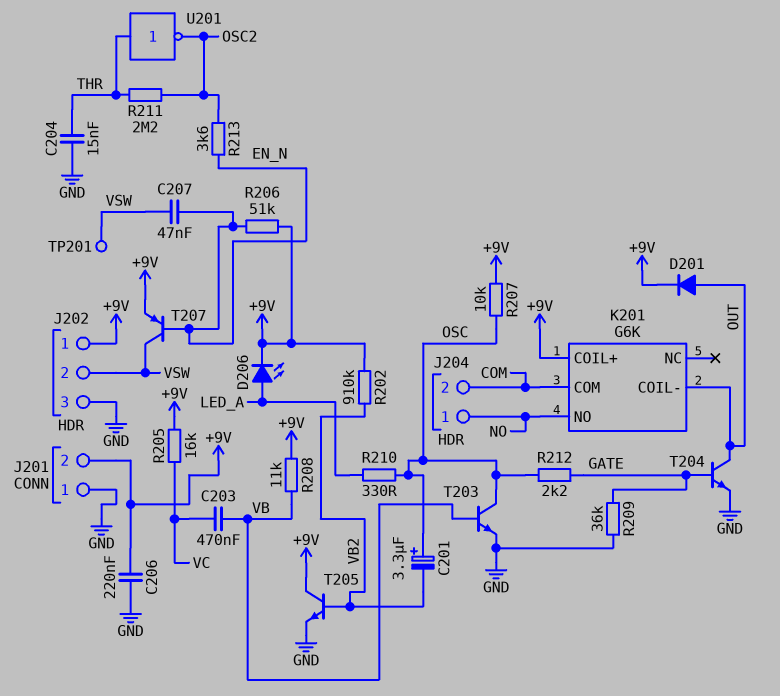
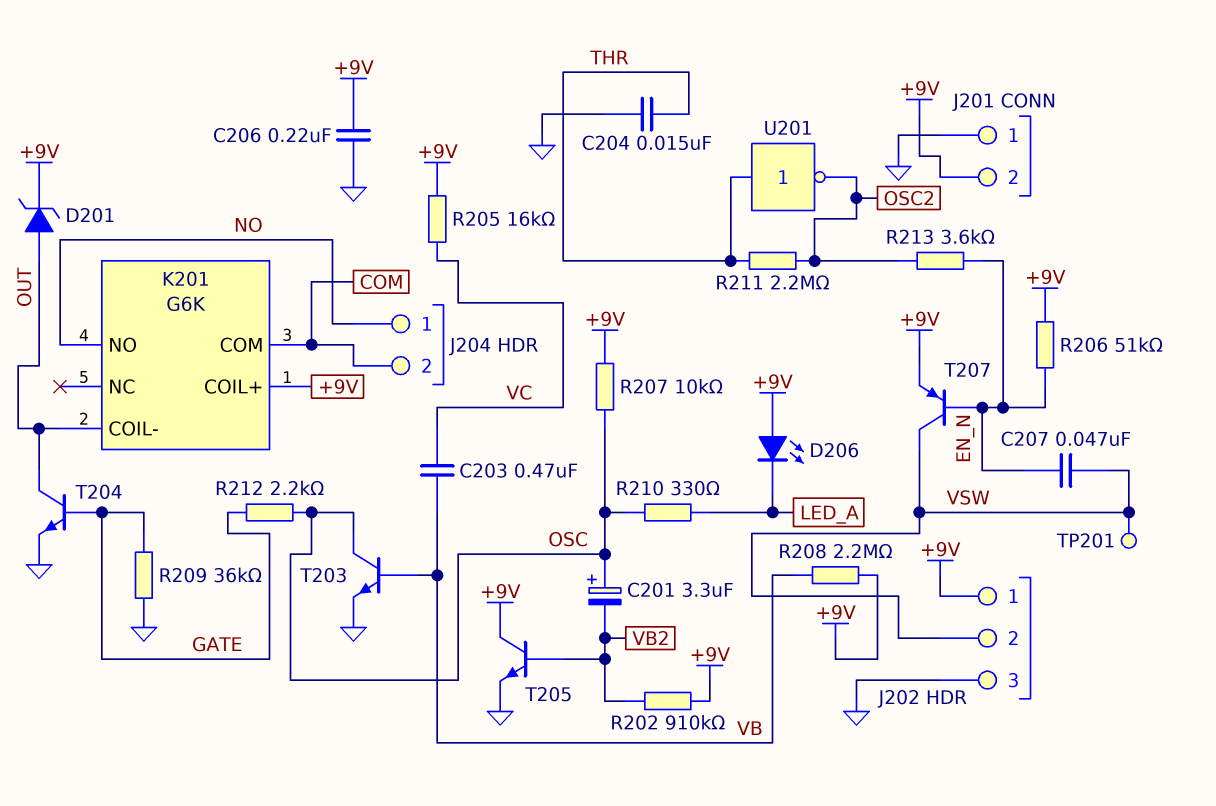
D201: diode (A OUT, K +9V) -> zener (A OUT, K +9V)
D206: LED (A LED_A, K +9V) -> LED (A +9V, K LED_A)
R208: 11k (+9V, VB) -> 2.2M (+9V, VB)

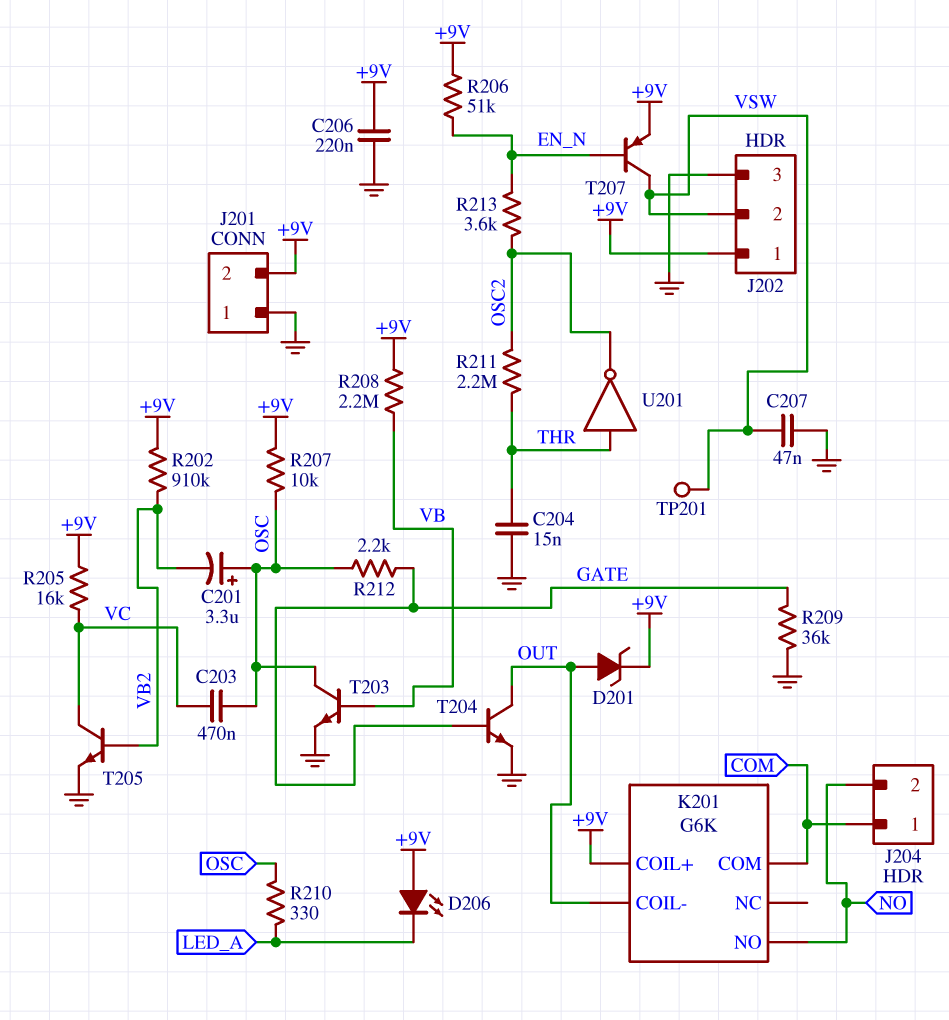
C203: 470nF (VB, VC) -> 470nF (OSC, VC)
C207: 47nF (EN_N, VSW) -> 47nF (GND, VSW)
J204 pin 1: NO -> COM
J204 pin 2: COM -> NO
T205: NPN (B VB2, C +9V, E GND) -> NPN (B VB2, C VC, E GND)

